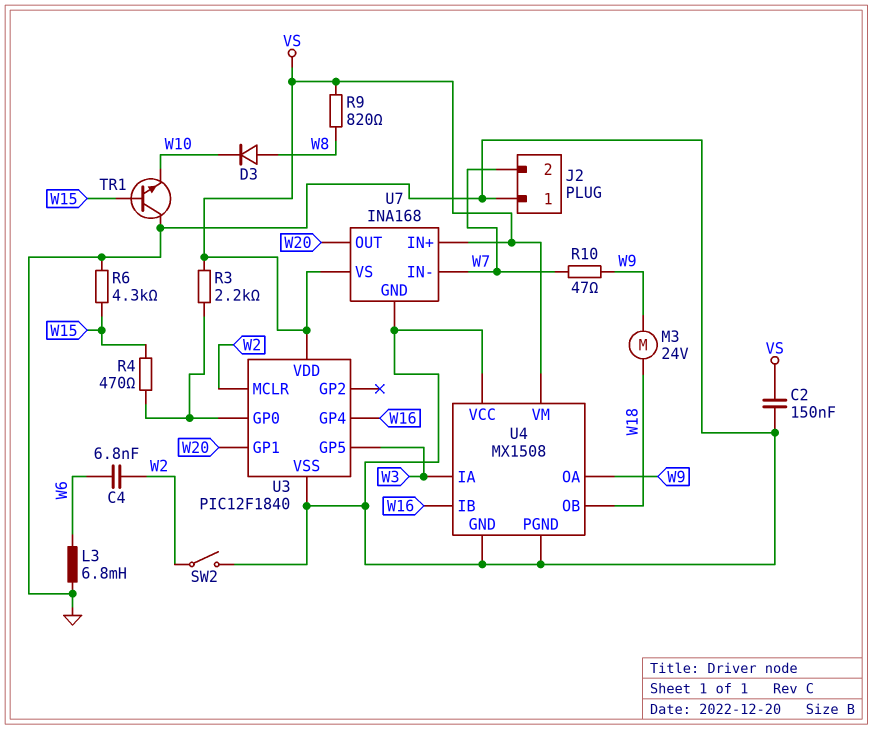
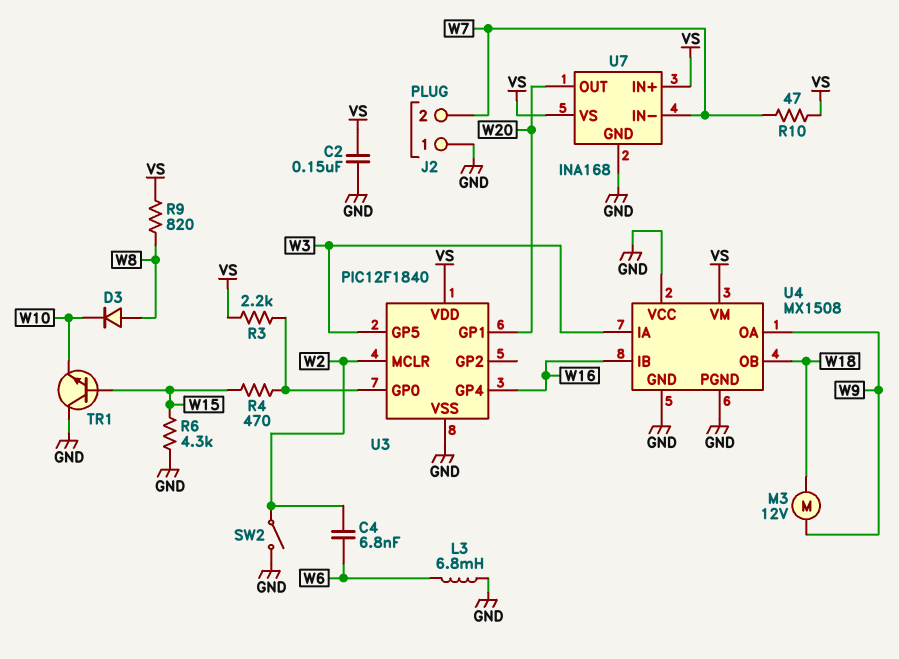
M3: motor 24V (W9, W18) -> motor 12V (W9, W18)
R10: 47 (W7, W9) -> 47 (VS, W7)

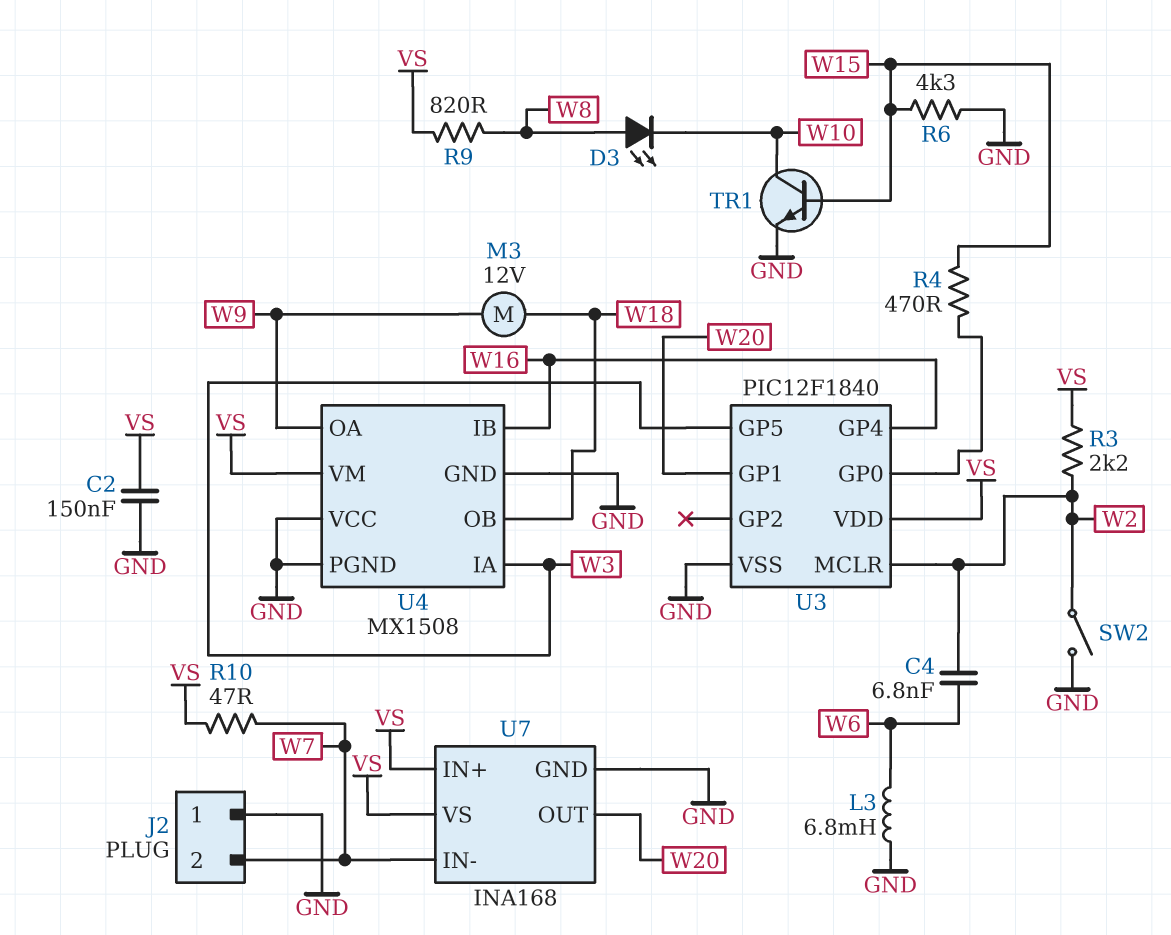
D3: diode (A W8, K W10) -> LED (A W8, K W10)
R3: 2.2k (U3/GP0, VS) -> 2.2k (VS, W2)
TR1: NPN (B W15, C GND, E W10) -> NPN (B W15, C W10, E GND)

